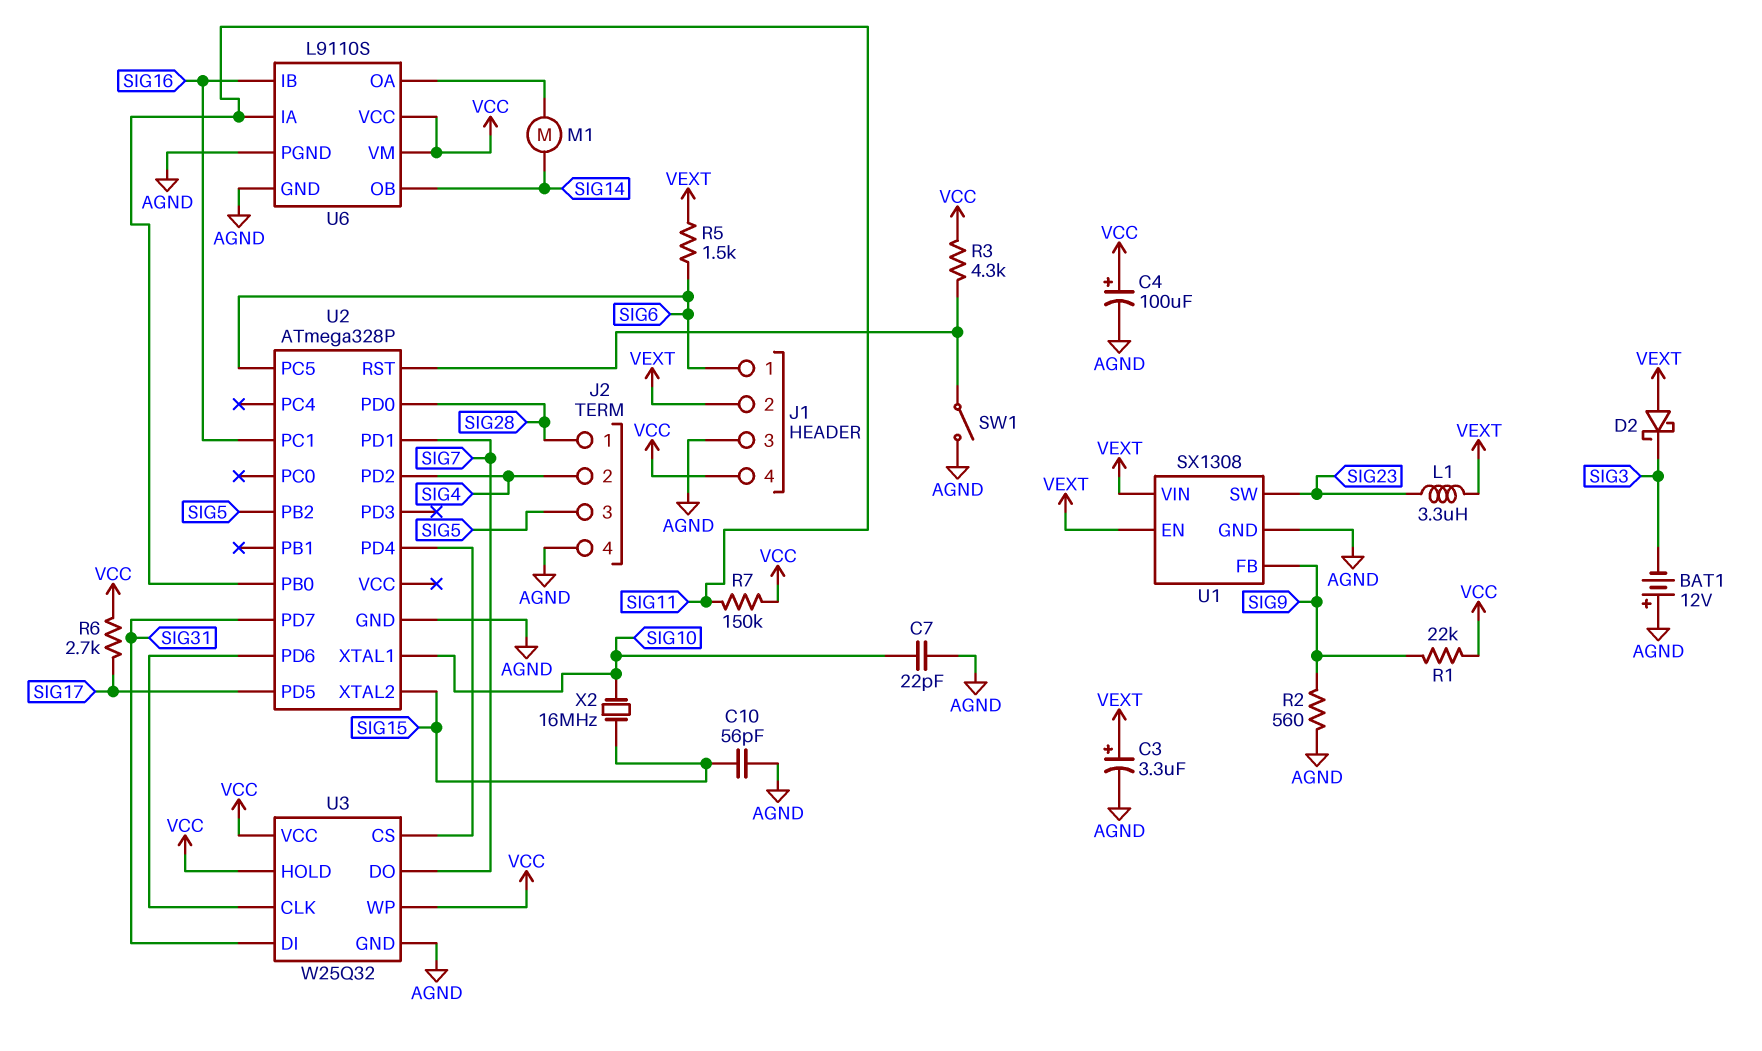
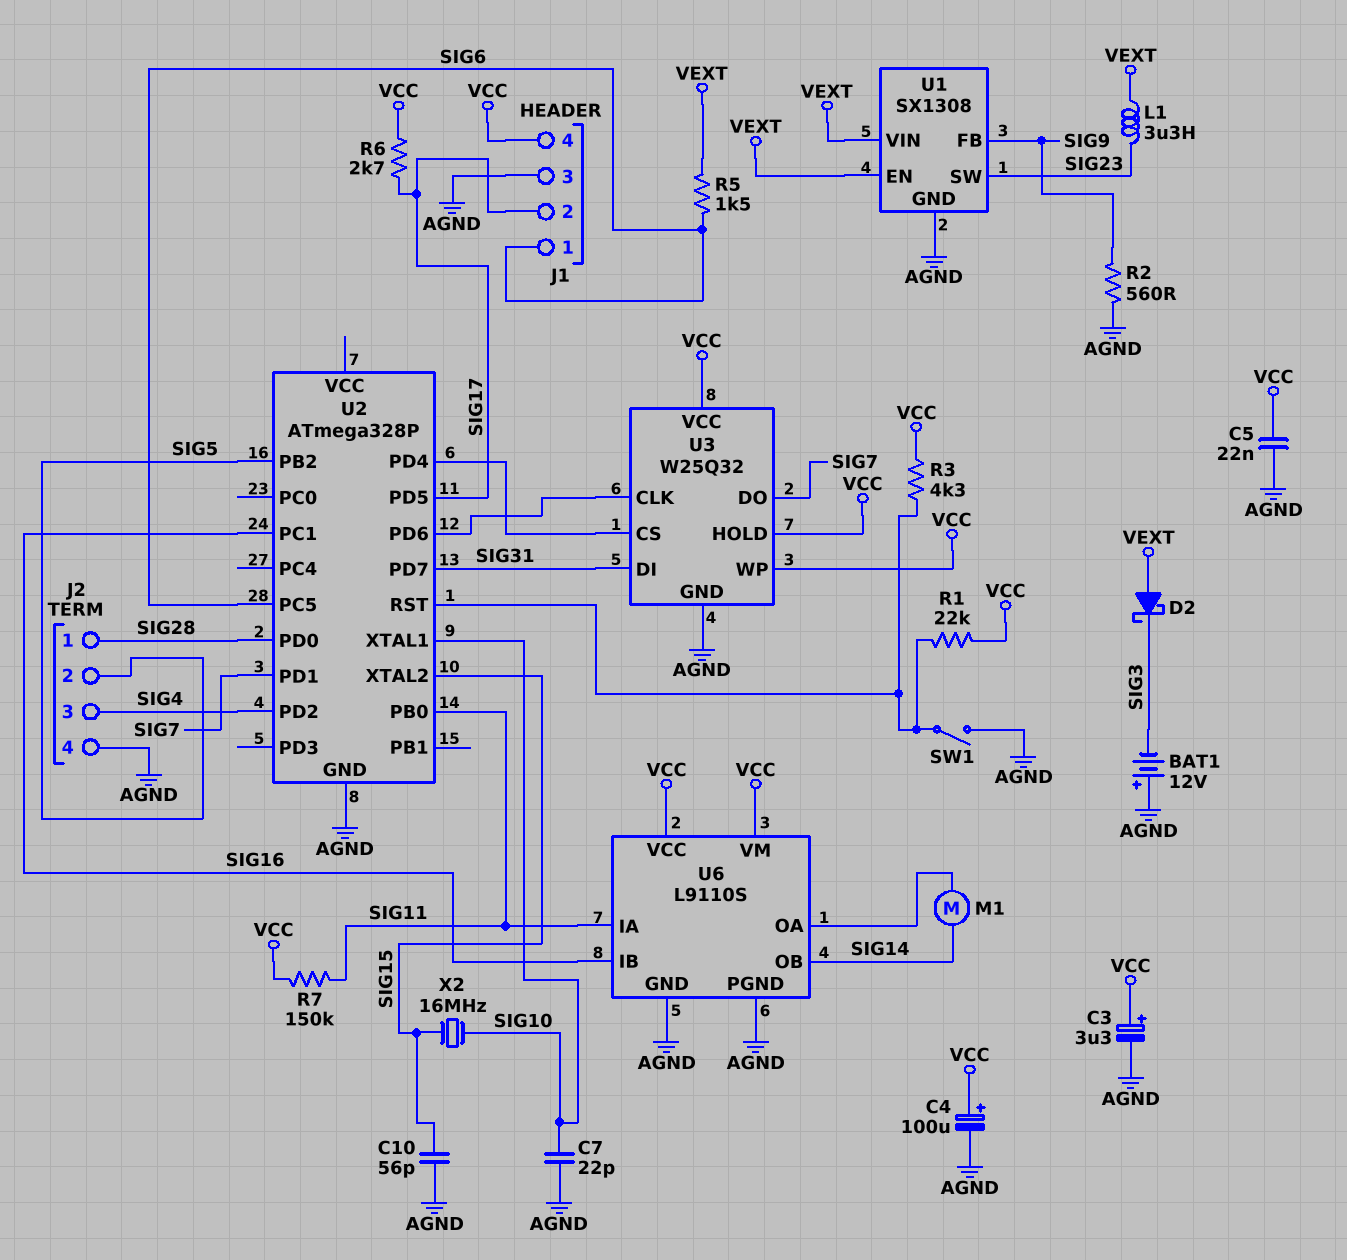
C3: 3.3uF (plus VEXT, minus AGND) -> 3.3uF (plus VCC, minus AGND)
C5: none -> 22nF (AGND, VCC)
J1 pin 2: VEXT -> SIG17
J2 pin 2: SIG4 -> SIG5
J2 pin 3: SIG5 -> SIG4
R1: 22k (SIG9, VCC) -> 22k (U2/RST, VCC)

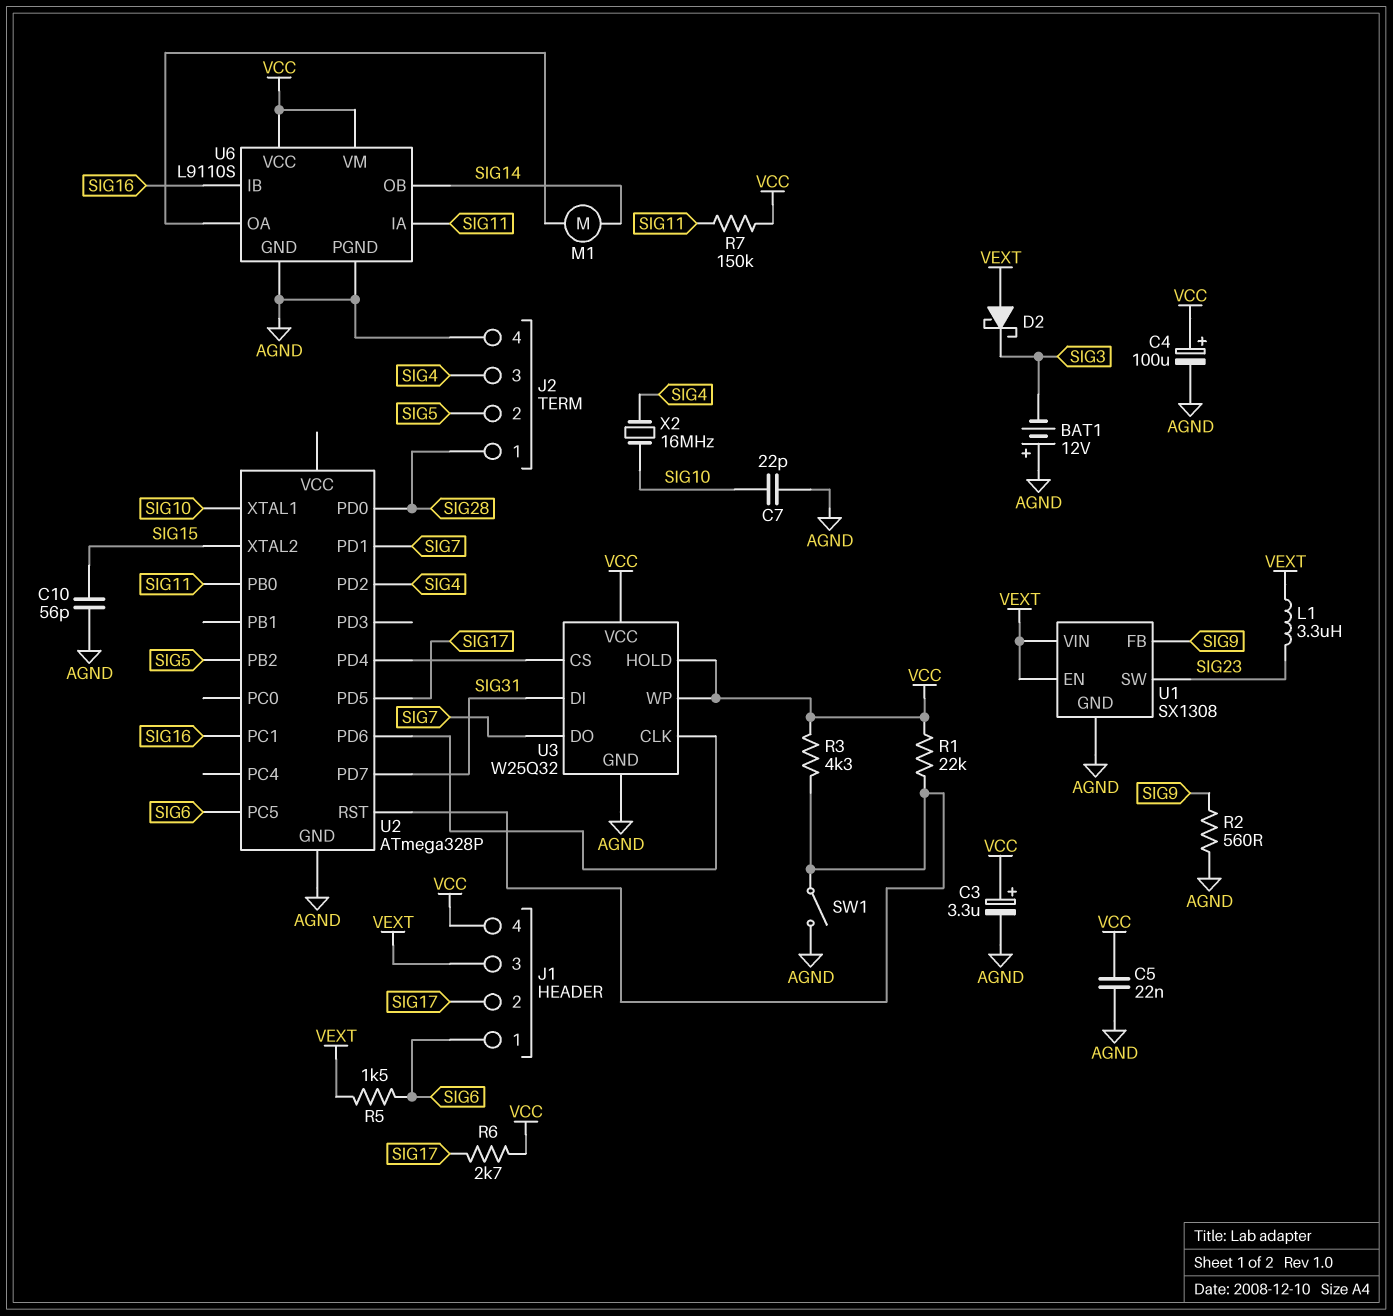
J1 pin 3: AGND -> VEXT
X2: 16MHz (SIG10, SIG15) -> 16MHz (SIG4, SIG10)

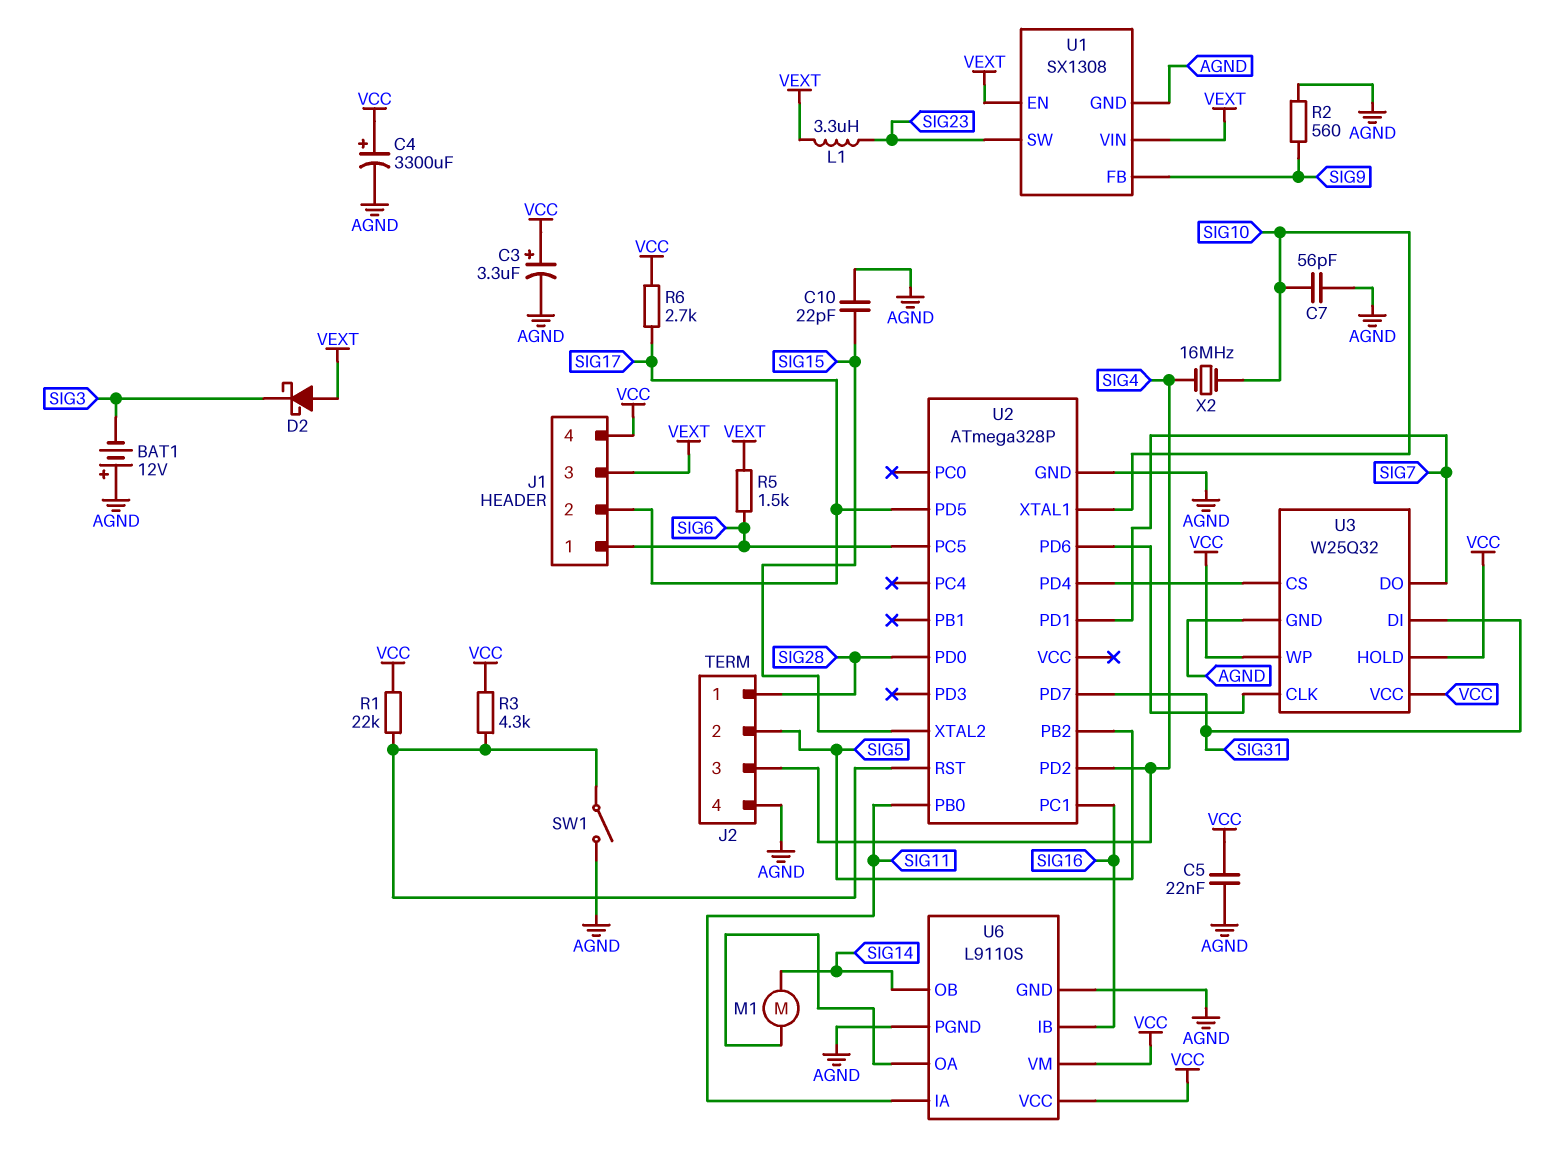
C4: 100uF (plus VCC, minus AGND) -> 3300uF (plus VCC, minus AGND)
C7: 22pF (AGND, SIG10) -> 56pF (AGND, SIG10)
C10: 56pF (AGND, SIG15) -> 22pF (AGND, SIG15)
R7: 150k (SIG11, VCC) -> none

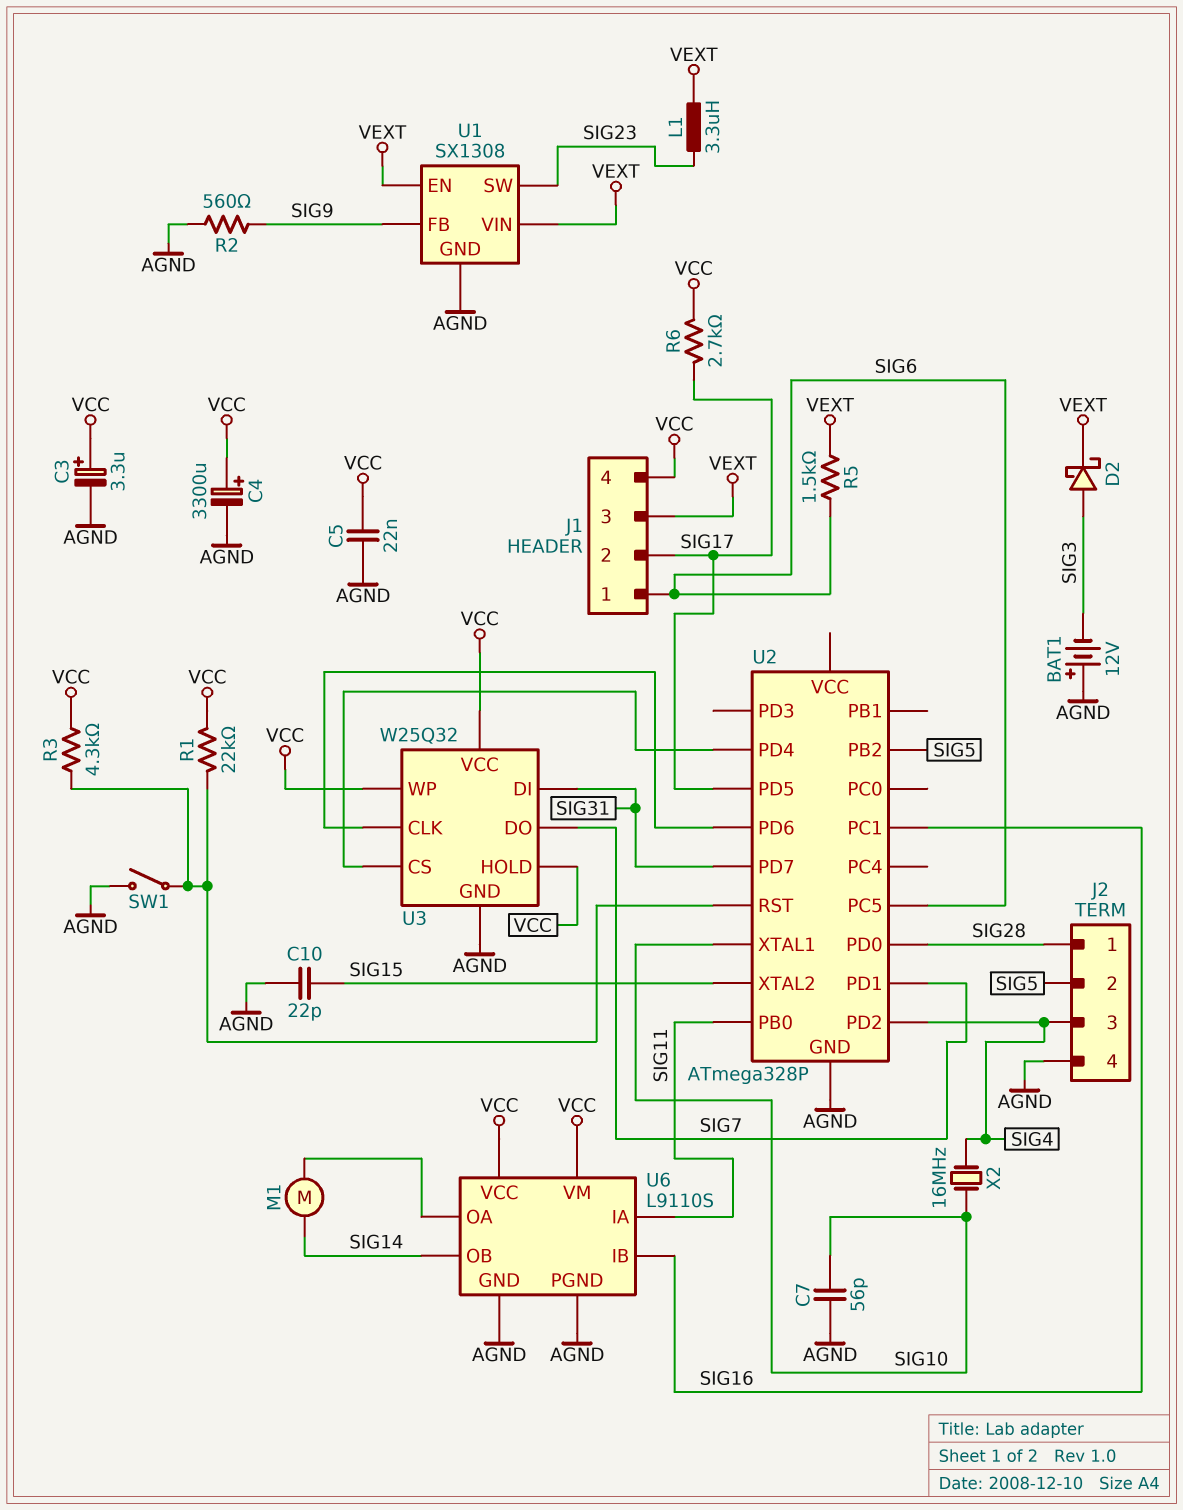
D2: schottky (A VEXT, K SIG3) -> schottky (A SIG3, K VEXT)

